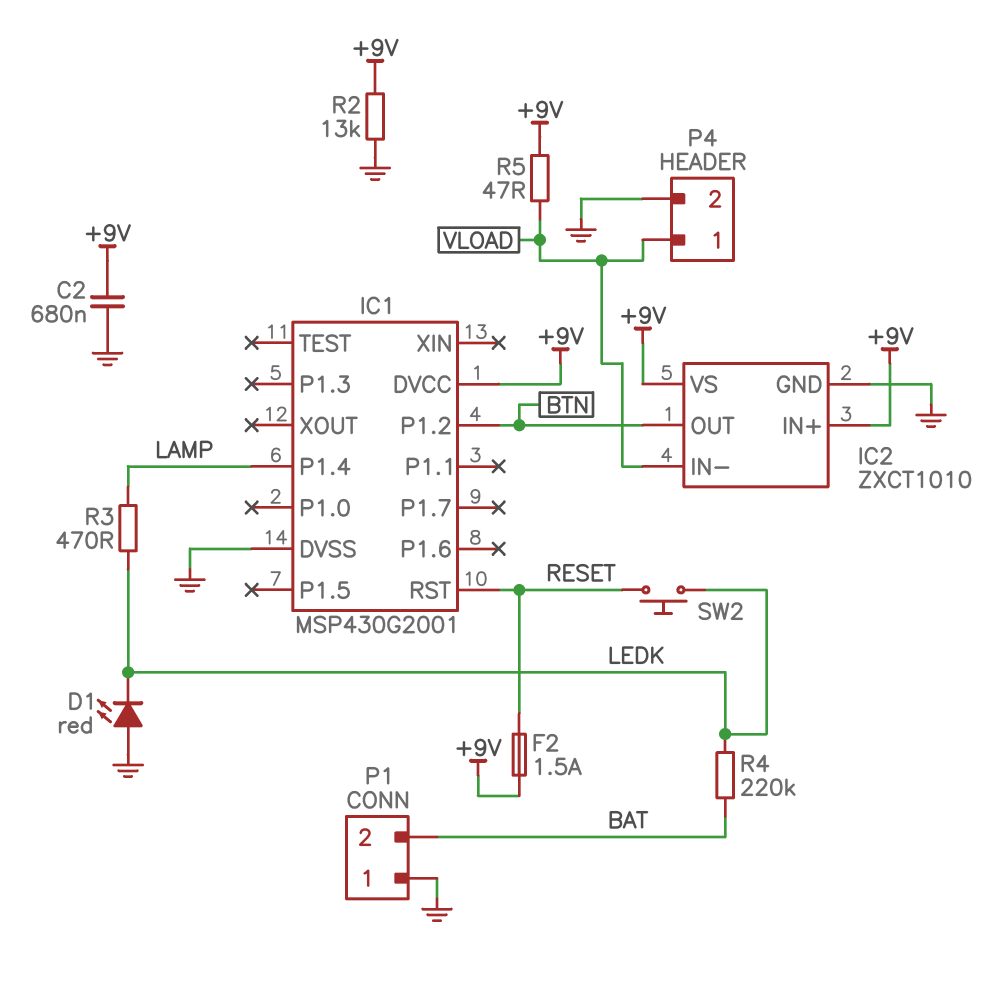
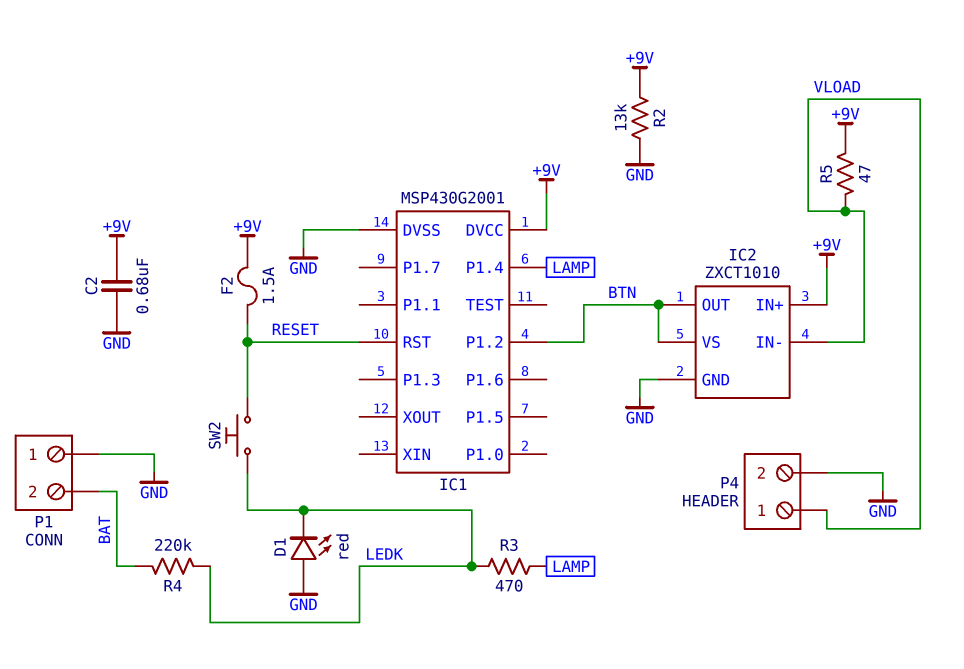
IC2 pin VS: +9V -> BTN

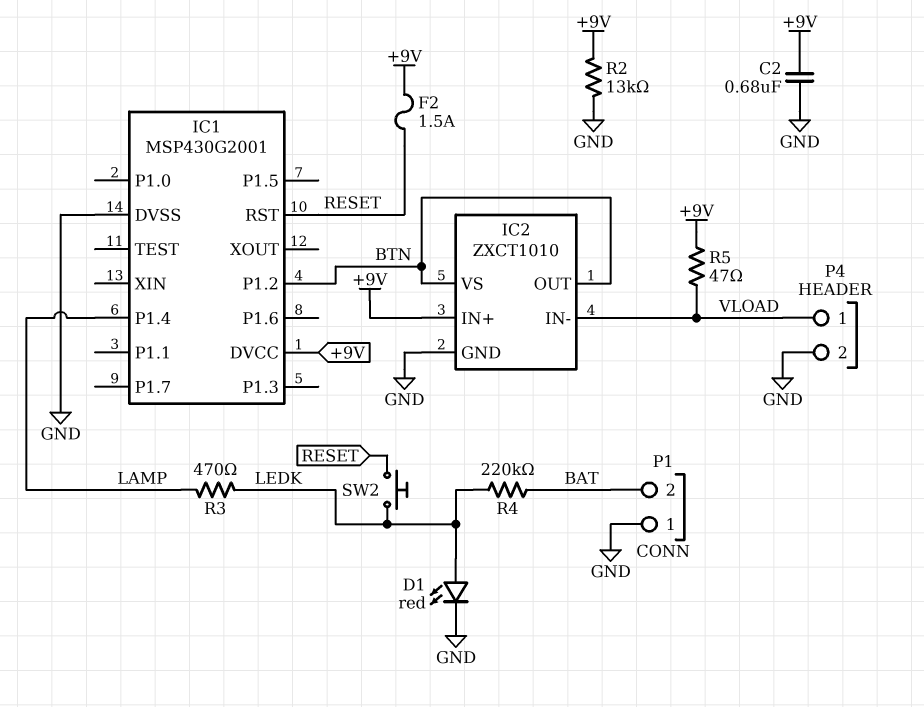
D1: LED red (A GND, K LEDK) -> LED red (A LEDK, K GND)

